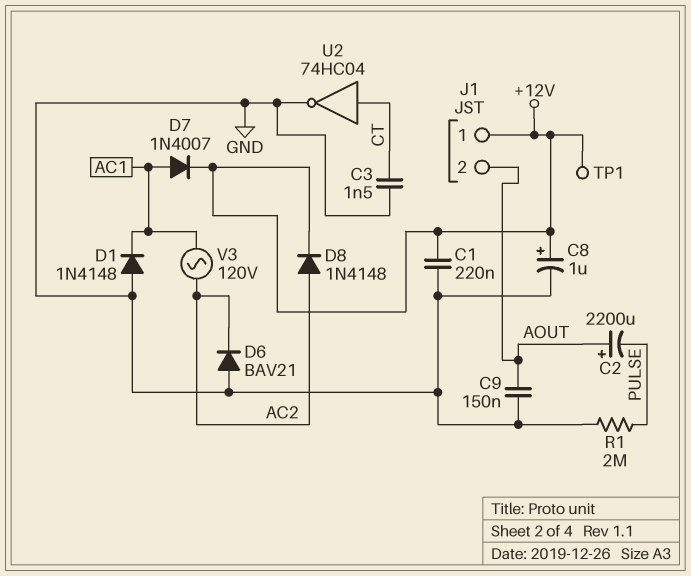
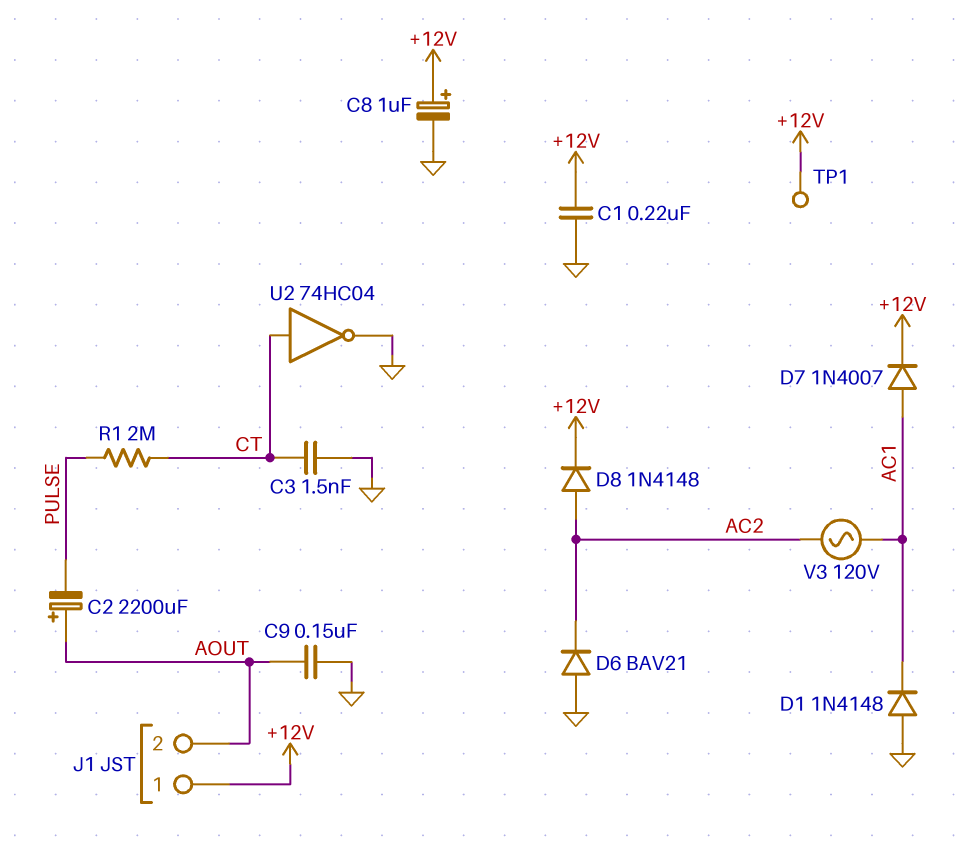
R1: 2M (GND, PULSE) -> 2M (CT, PULSE)

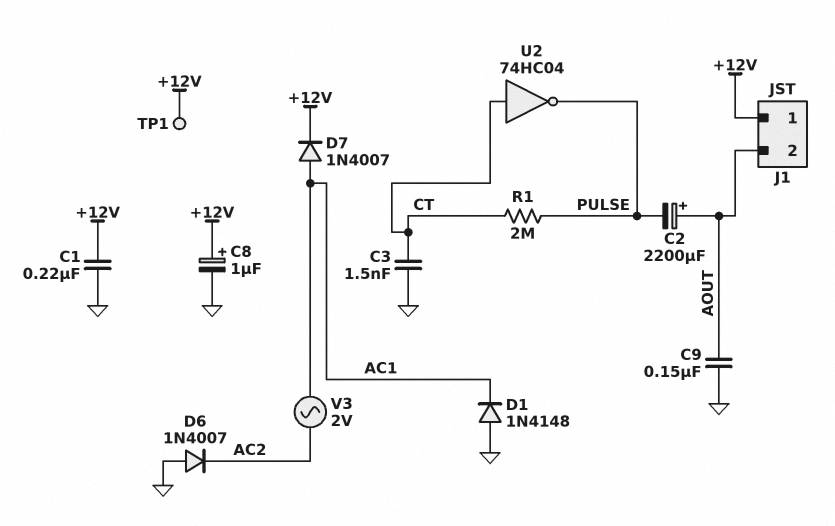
D6: diode BAV21 (A GND, K AC2) -> diode 1N4007 (A GND, K AC2)
D8: diode 1N4148 (A AC2, K +12V) -> none
U2: NOT 74HC04 (in CT, out GND) -> NOT 74HC04 (in CT, out PULSE)
V3: AC 120V (AC1, AC2) -> AC 2V (AC1, AC2)

